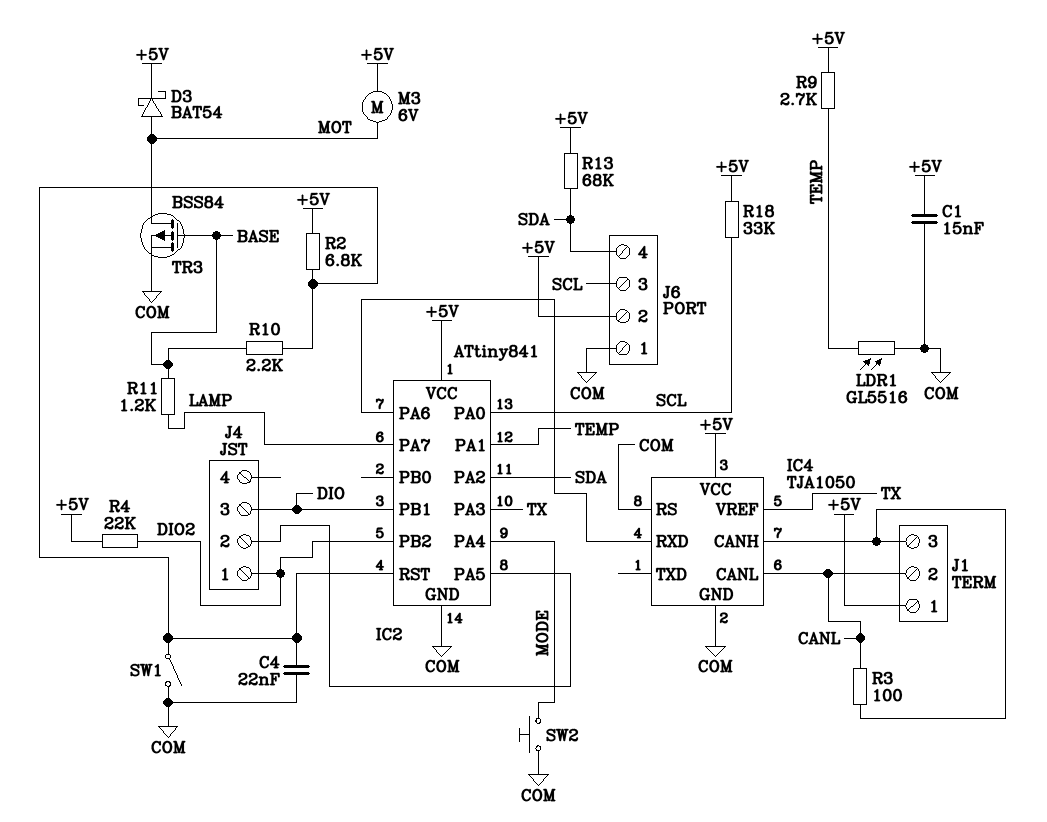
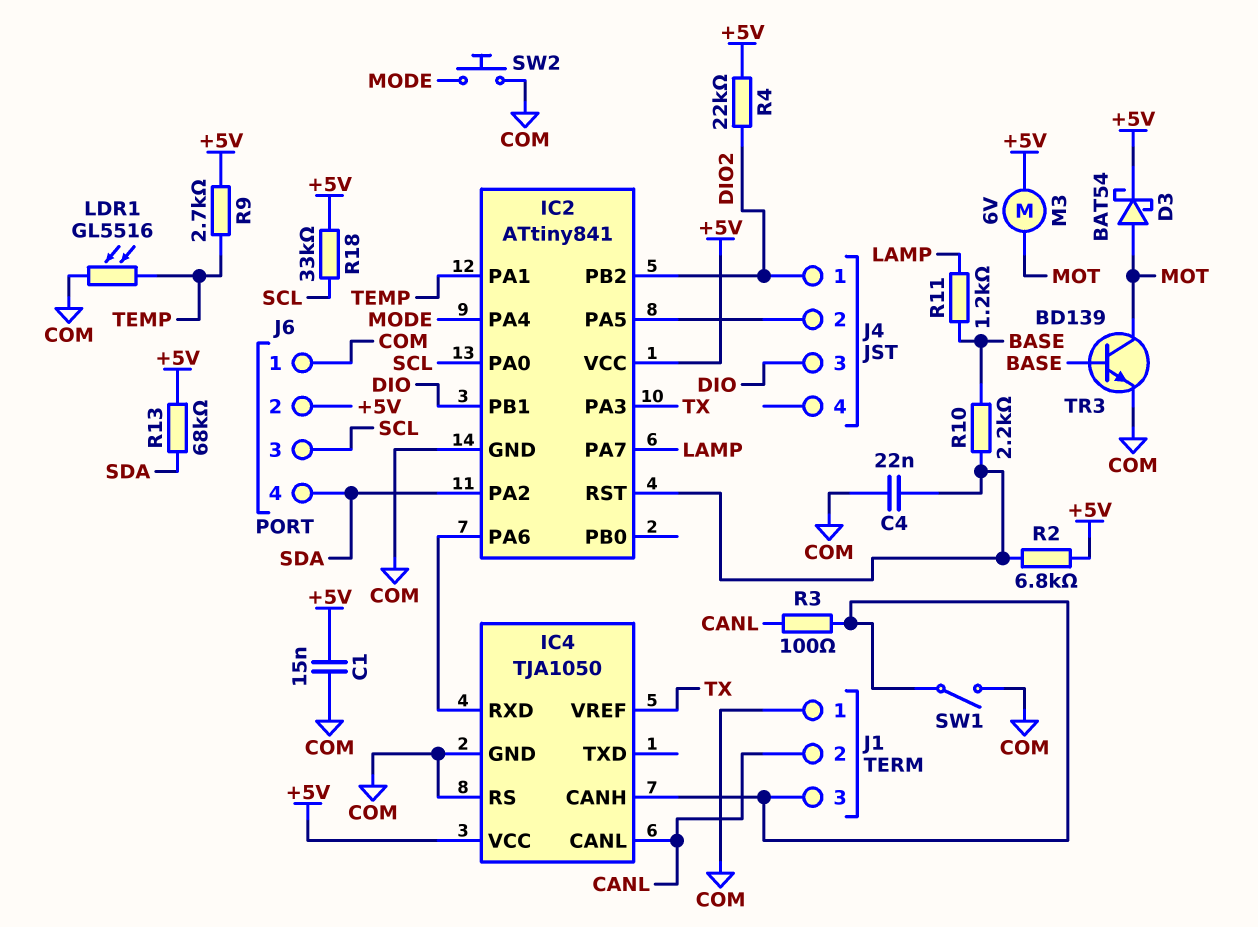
J1 pin 1: +5V -> COM
SW1: switch (COM, IC2/RST) -> switch (COM, IC4/CANH)
TR3: PMOS BSS84 (G BASE, D MOT, S COM) -> NPN BD139 (B BASE, C MOT, E COM)

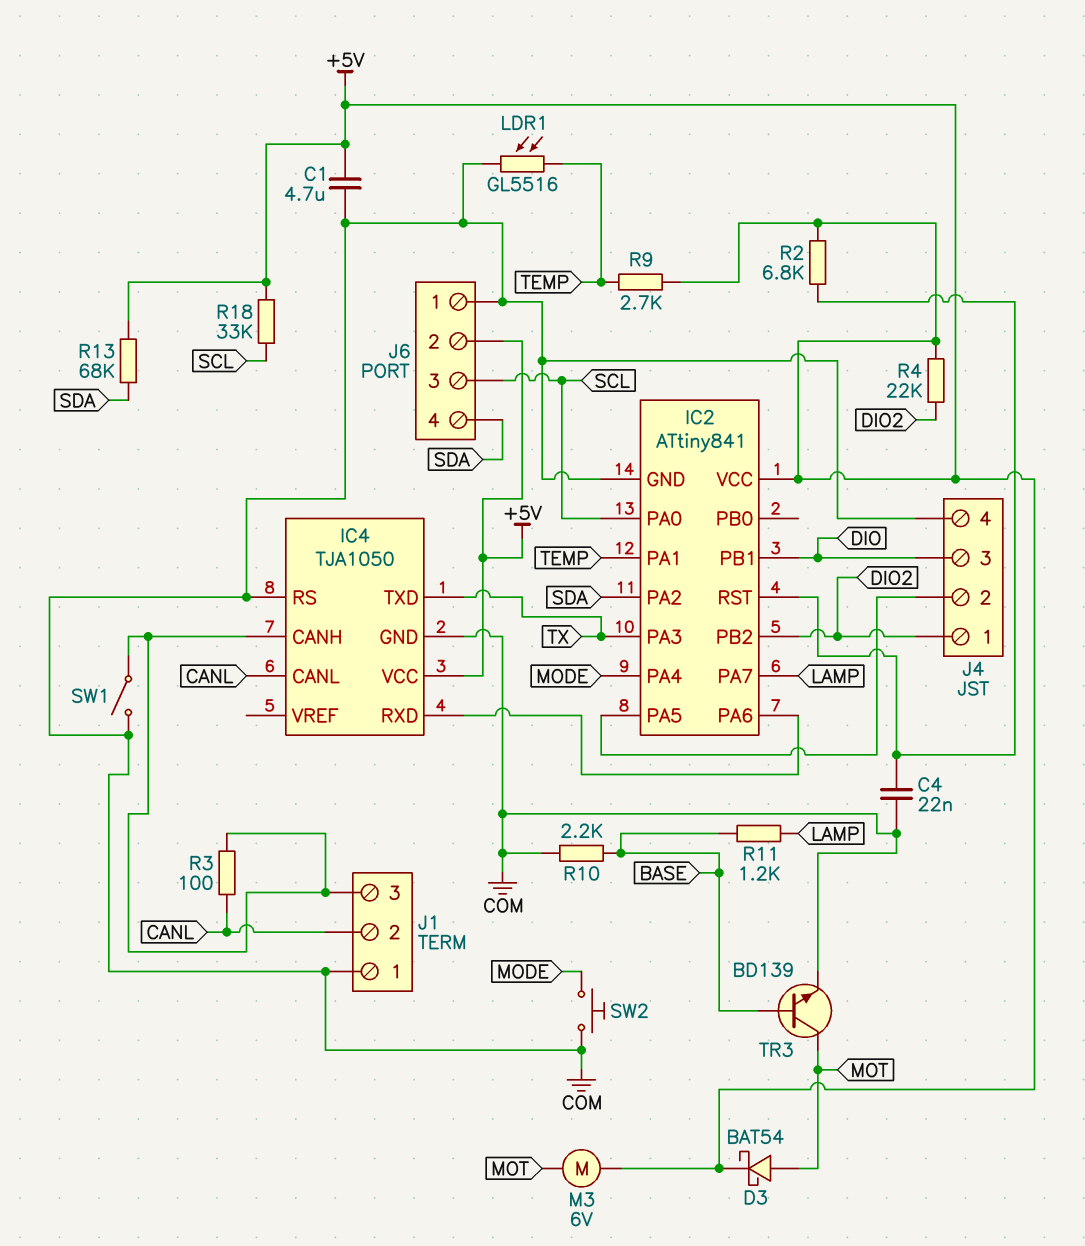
C1: 15nF (+5V, COM) -> 4.7uF (+5V, COM)
IC4 pin TXD: none -> TX
IC4 pin VREF: TX -> none
J4 pin 4: none -> COM
R10: 2.2k (BASE, IC2/RST) -> 2.2k (BASE, COM)

